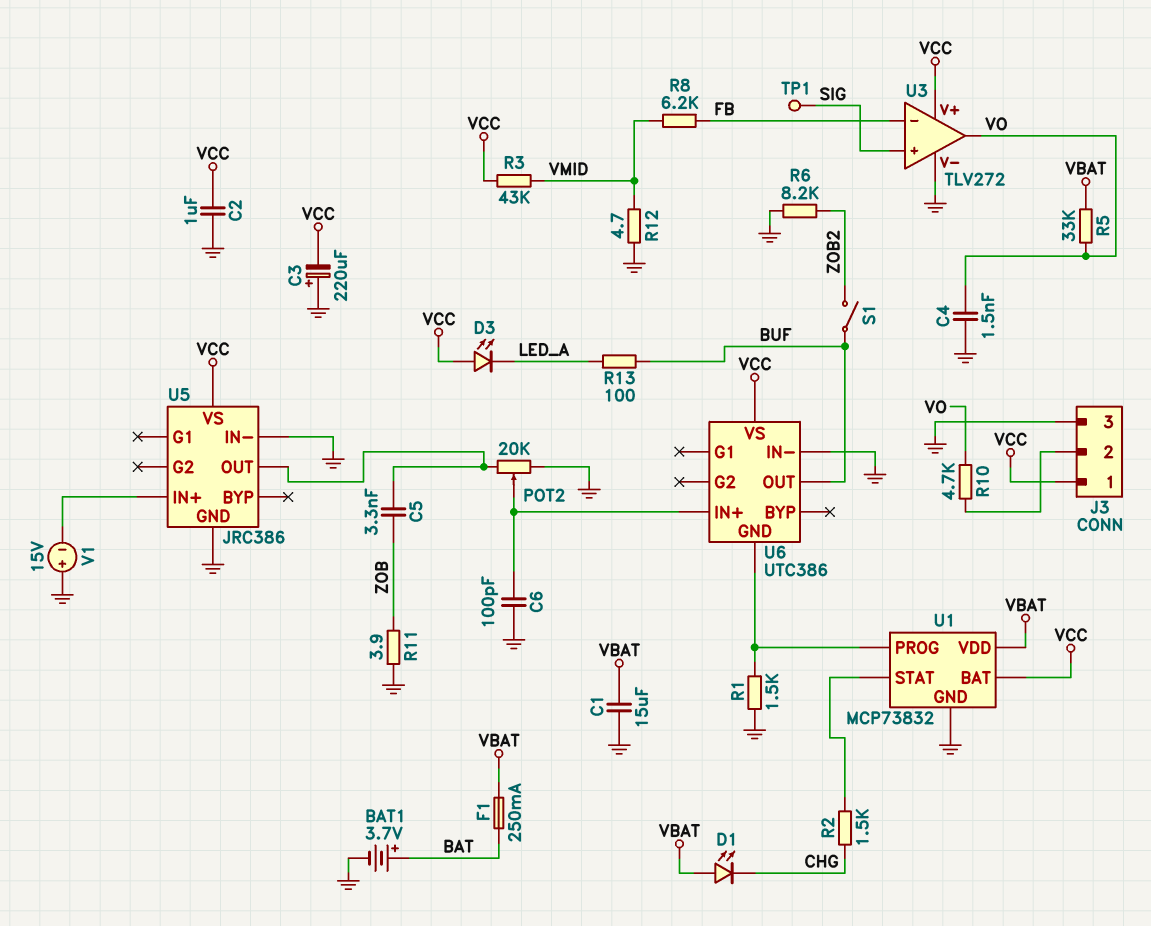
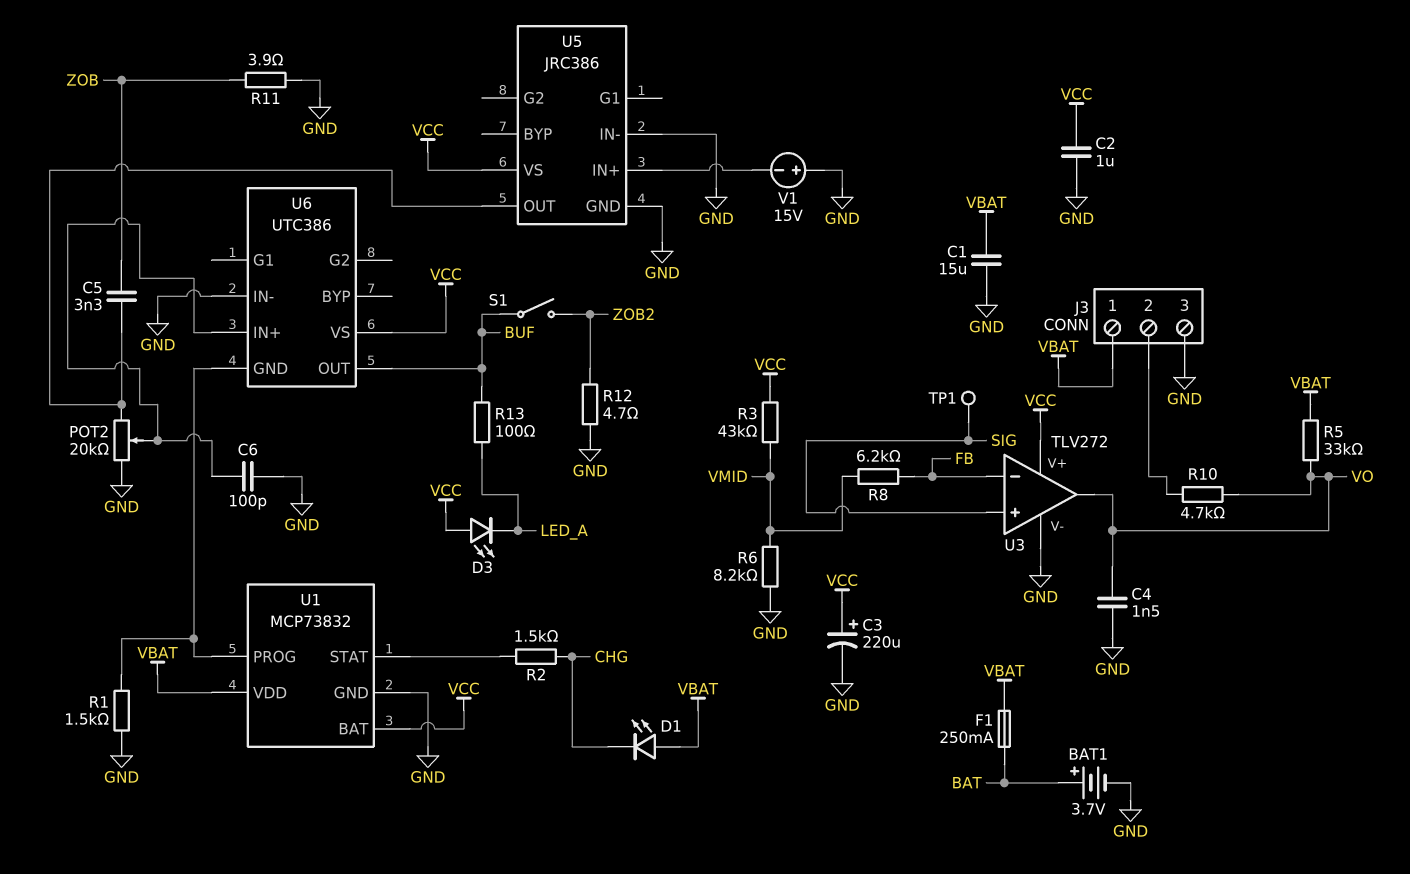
C3: 220uF (plus GND, minus VCC) -> 220uF (plus VCC, minus GND)
J3 pin 1: VCC -> VBAT
R6: 8.2k (GND, ZOB2) -> 8.2k (GND, VMID)
R12: 4.7 (GND, VMID) -> 4.7 (GND, ZOB2)

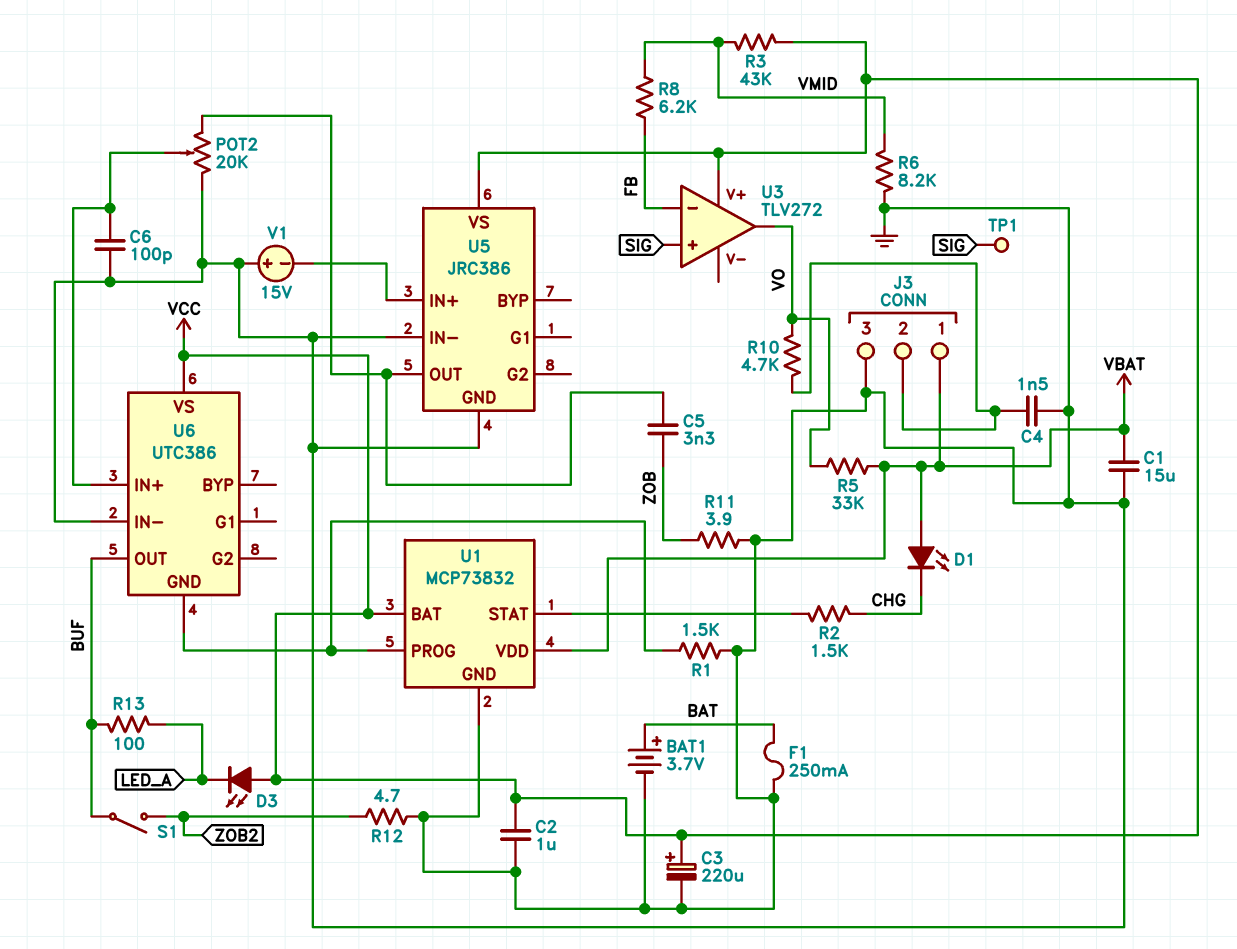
C4: 1.5nF (GND, VO) -> 1.5nF (GND, J3/2)
F1: 250mA (BAT, VBAT) -> 250mA (BAT, GND)
U3 pin V-: GND -> none

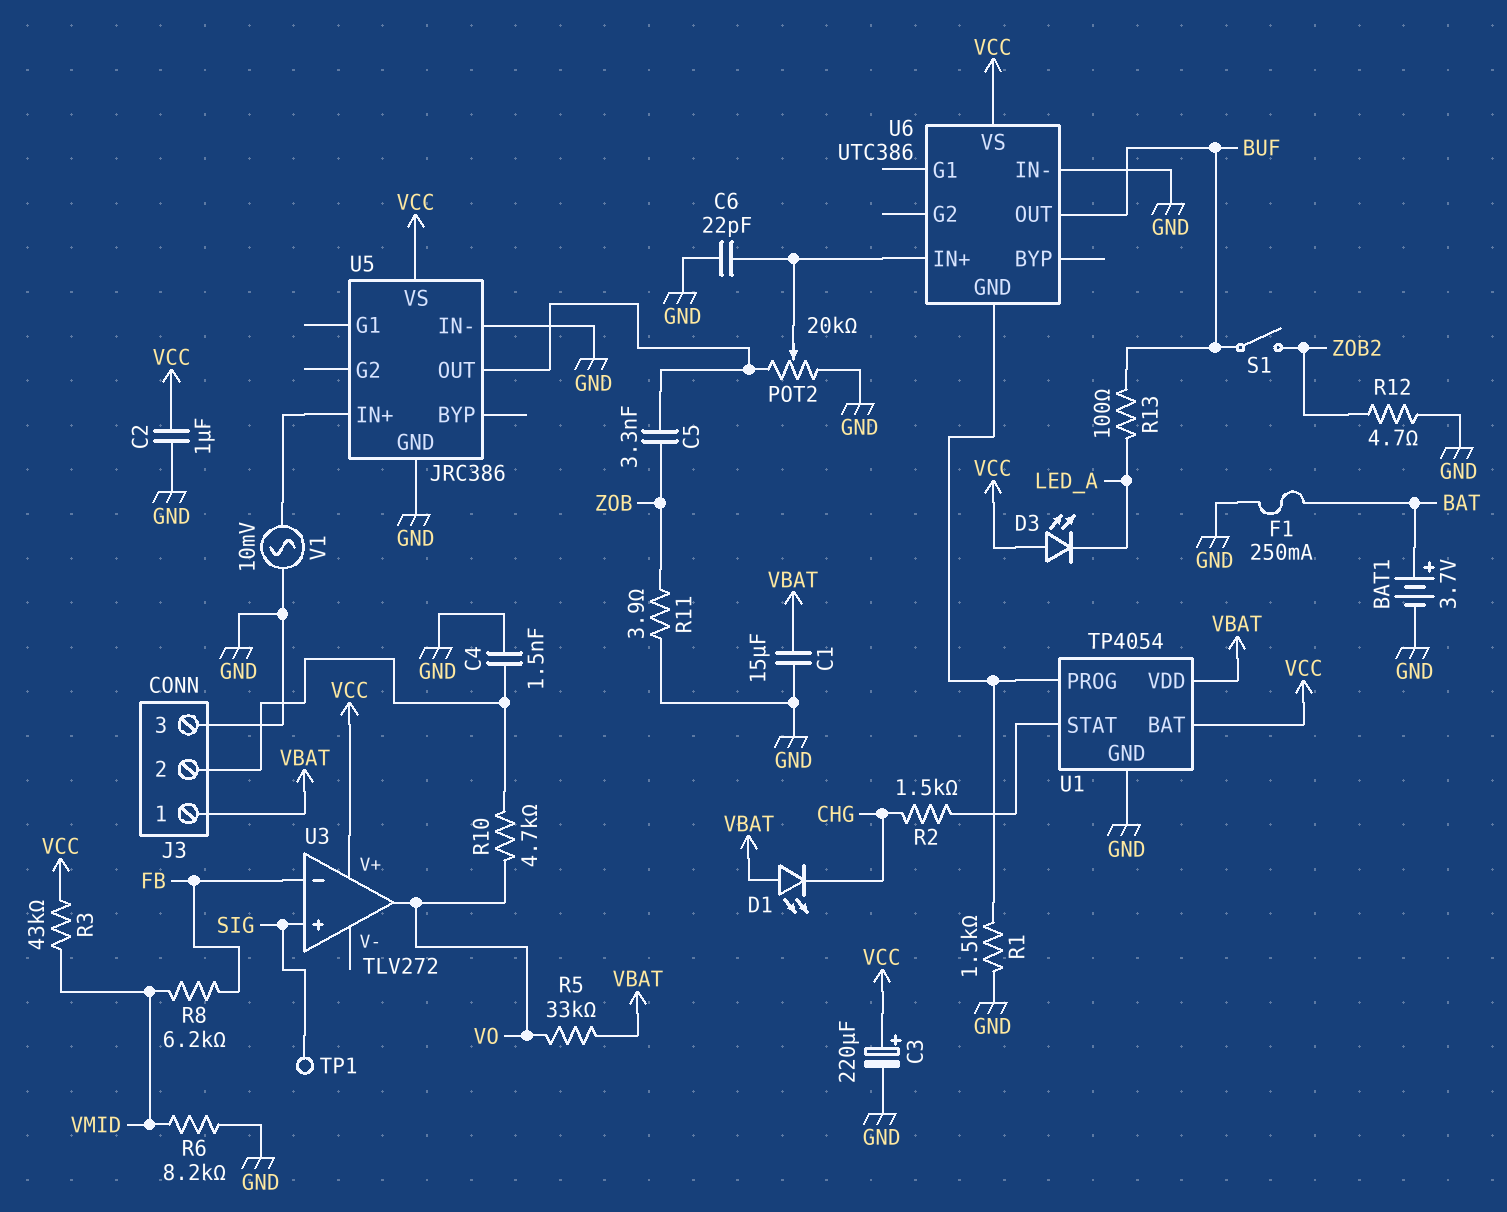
C6: 100pF (GND, U6/IN+) -> 22pF (GND, U6/IN+)
U1: MCP73832 -> TP4054
V1: 15V (plus GND, minus U5/IN+) -> AC 10mV (GND, U5/IN+)

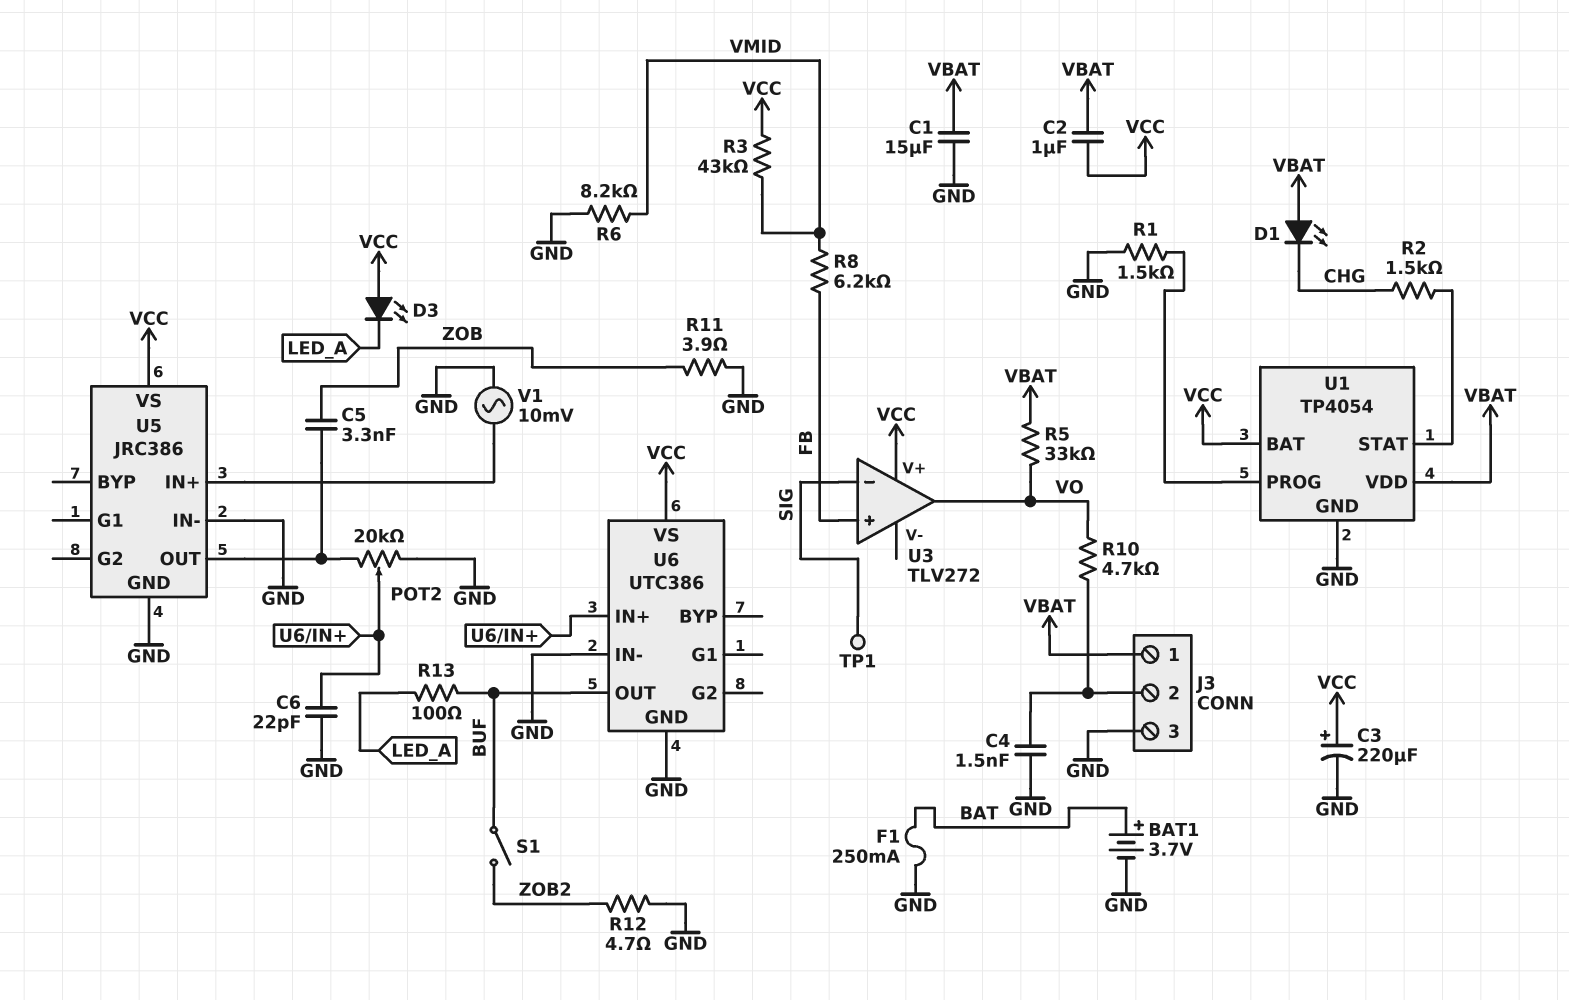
C2: 1uF (GND, VCC) -> 1uF (VBAT, VCC)
U3 pin in+: SIG -> FB
U3 pin in-: FB -> SIG
U6 pin GND: U1/PROG -> GND

